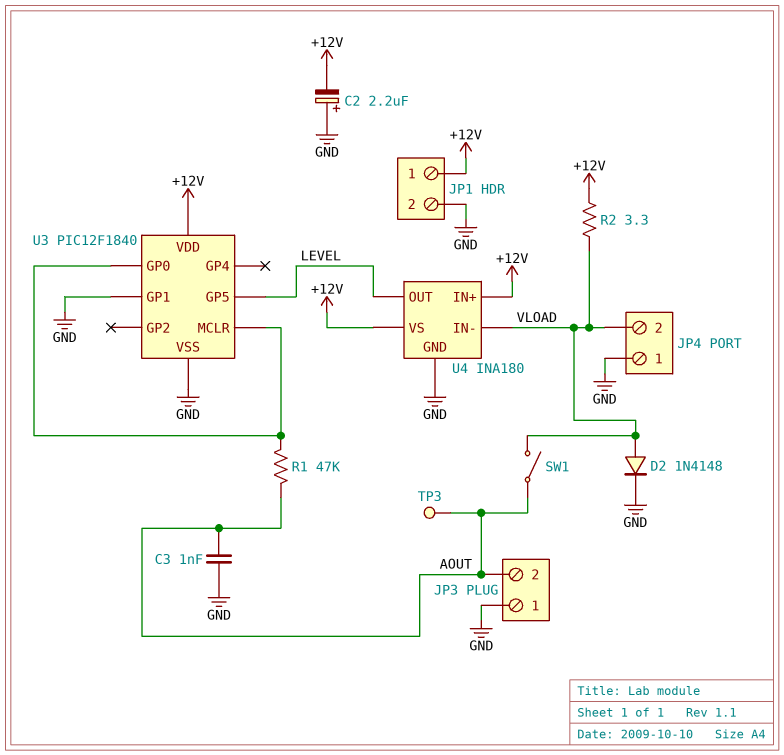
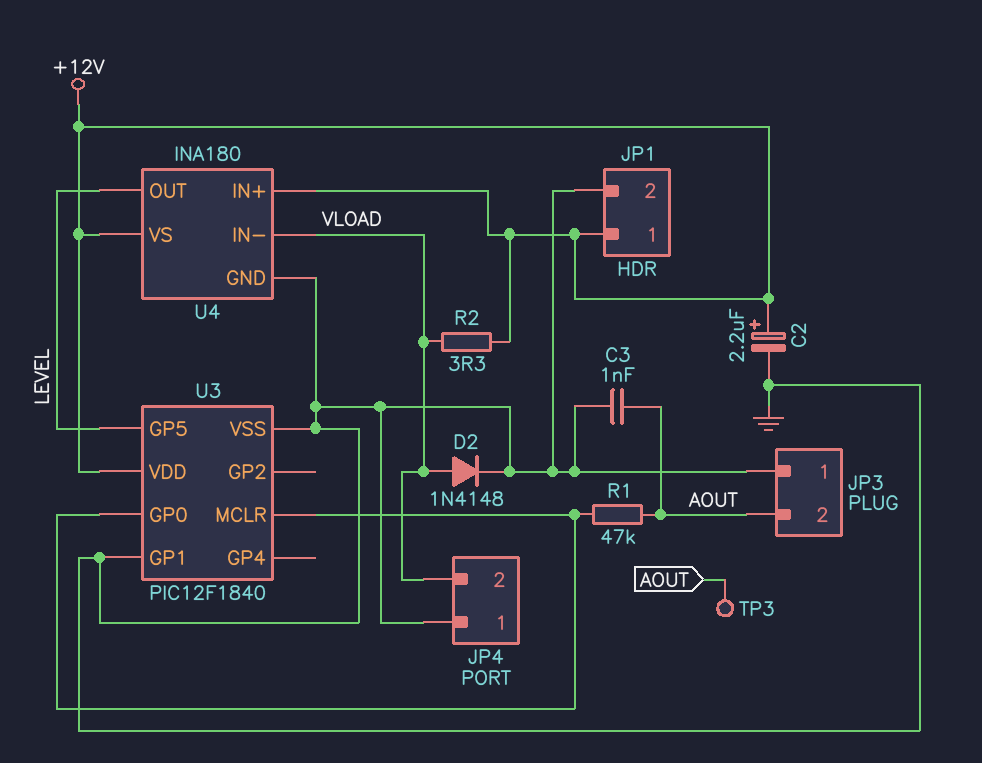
C2: 2.2uF (plus GND, minus +12V) -> 2.2uF (plus +12V, minus GND)
SW1: switch (AOUT, VLOAD) -> none

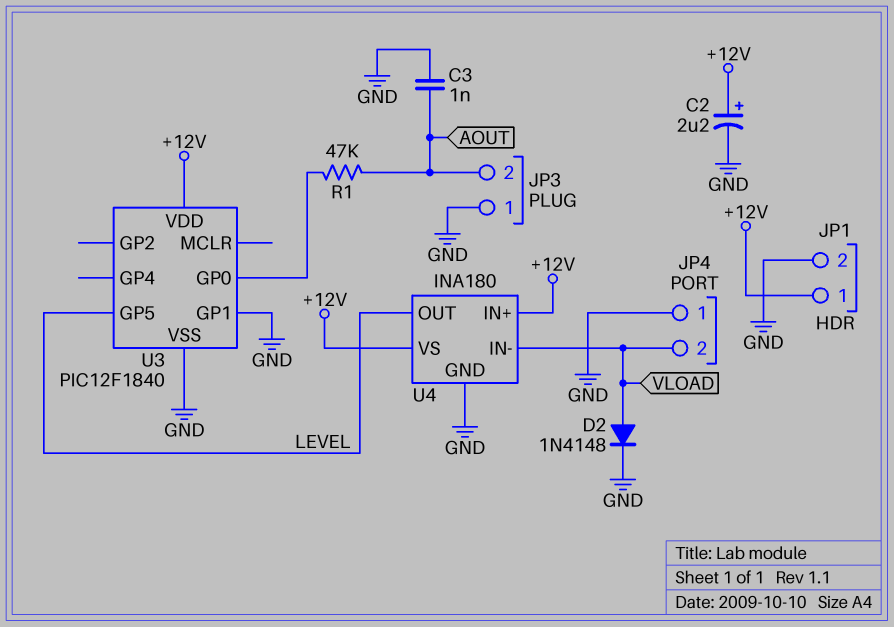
R2: 3.3 (+12V, VLOAD) -> none
TP3: test point (AOUT) -> none
U3 pin MCLR: U3/GP0 -> none

